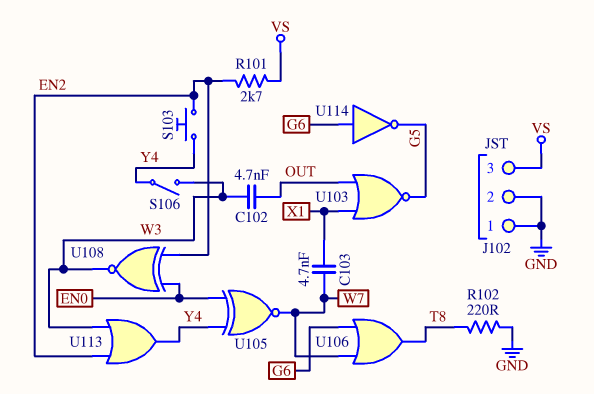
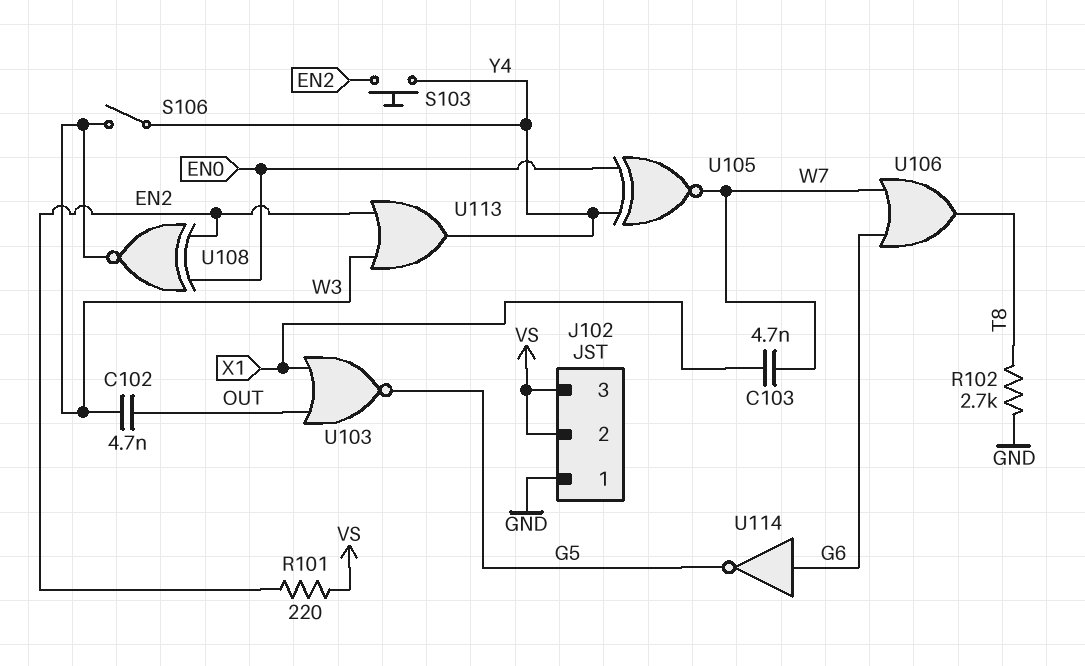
J102 pin 2: GND -> VS
R101: 2.7k (EN2, VS) -> 220 (EN2, VS)
R102: 220 (GND, T8) -> 2.7k (GND, T8)

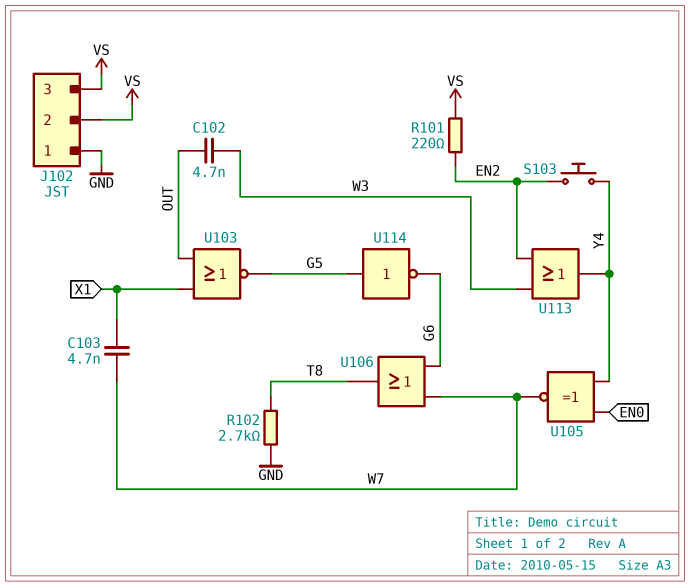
S106: switch (W3, Y4) -> none
U108: XNOR (in EN0, in EN2, out W3) -> none
U114: NOT (in G6, out G5) -> NOT (in G5, out G6)

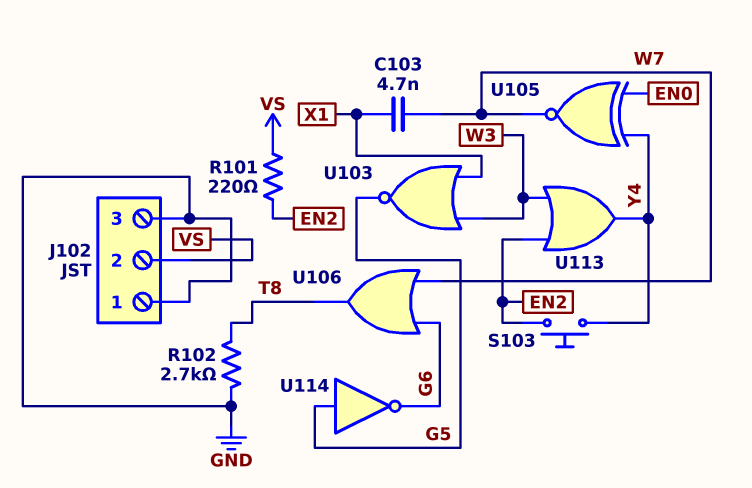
C102: 4.7nF (OUT, W3) -> none
J102 pin 3: VS -> GND
U103: NOR (in OUT, in X1, out G5) -> NOR (in W3, in X1, out G5)

